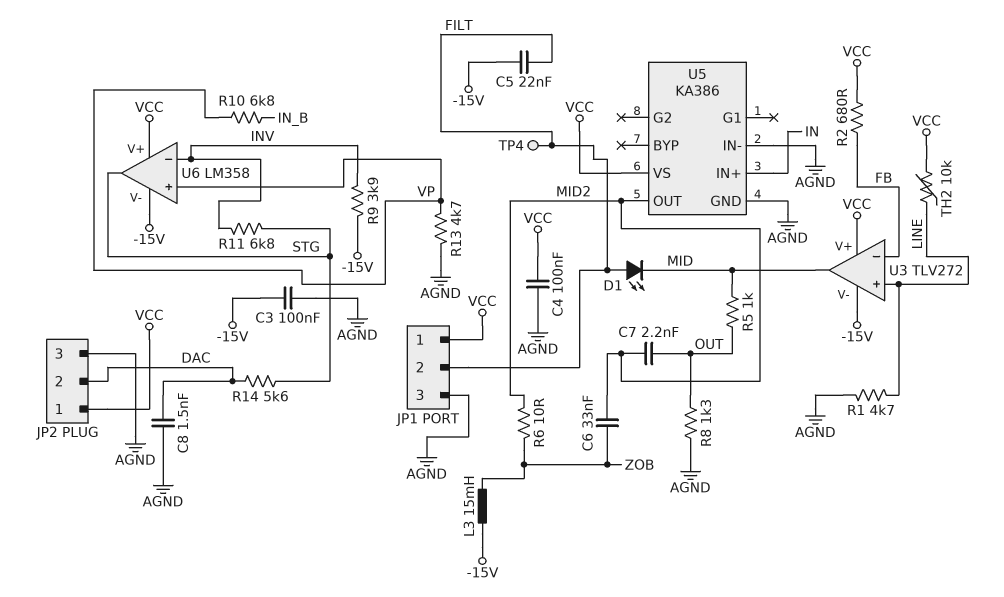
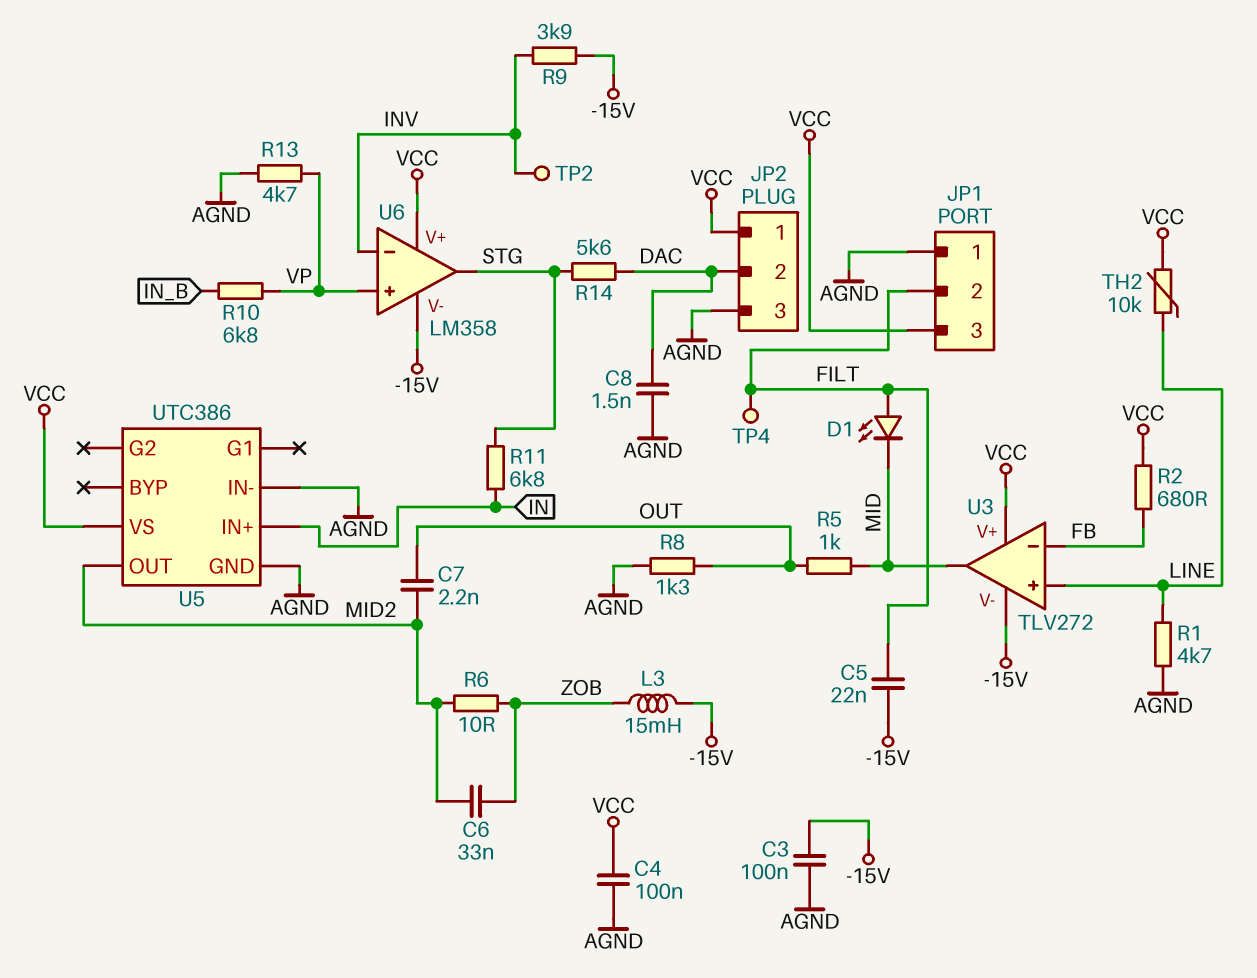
JP1 pin 1: VCC -> AGND
JP1 pin 3: AGND -> VCC
R11: 6.8k (INV, STG) -> 6.8k (IN, STG)
TP2: none -> test point (INV)
U5: KA386 -> UTC386

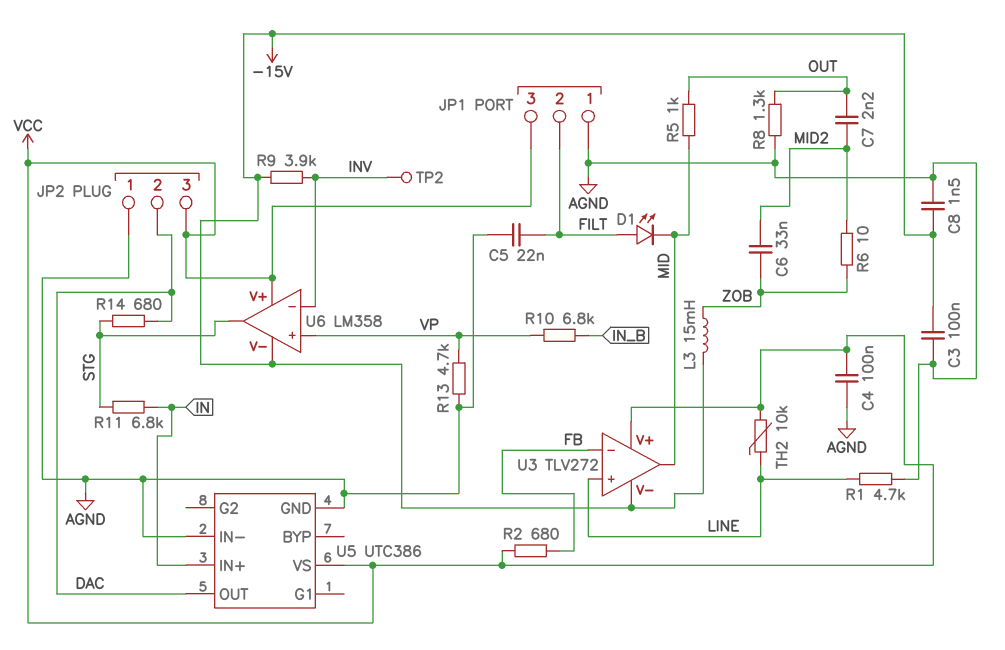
C5: 22nF (-15V, FILT) -> 22nF (AGND, FILT)
C8: 1.5nF (AGND, DAC) -> 1.5nF (-15V, AGND)
JP2 pin 1: VCC -> AGND
JP2 pin 3: AGND -> VCC
R14: 5.6k (DAC, STG) -> 680 (DAC, STG)
TP4: test point (FILT) -> none
U5 pin OUT: MID2 -> DAC

